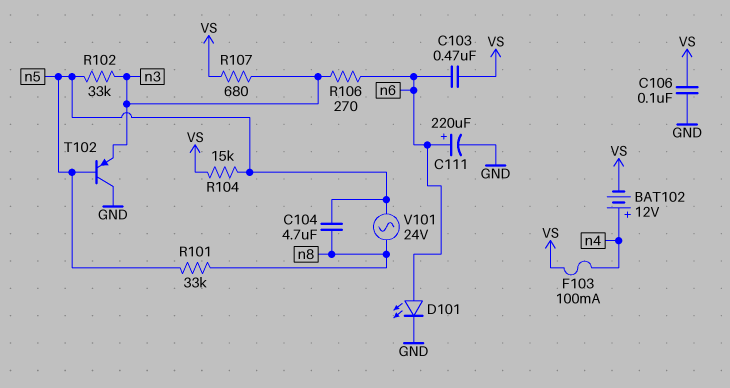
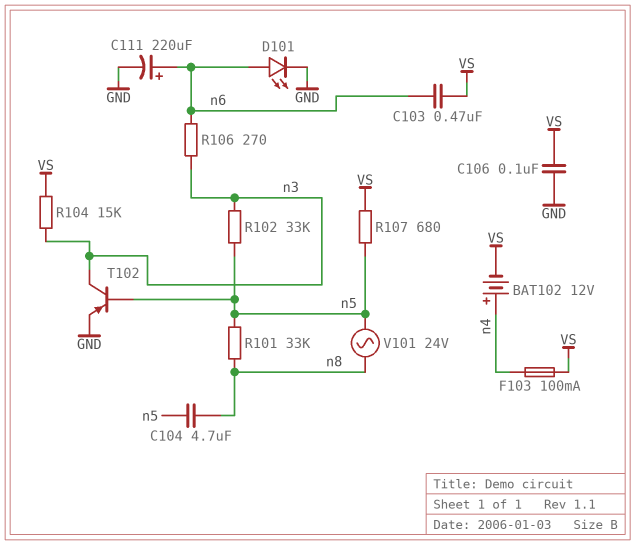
R104: 15k (VS, n5) -> 15k (VS, n3)
R107: 680 (VS, n3) -> 680 (VS, n5)
T102: PNP (B n5, C GND, E n3) -> PNP (B n5, C n3, E GND)

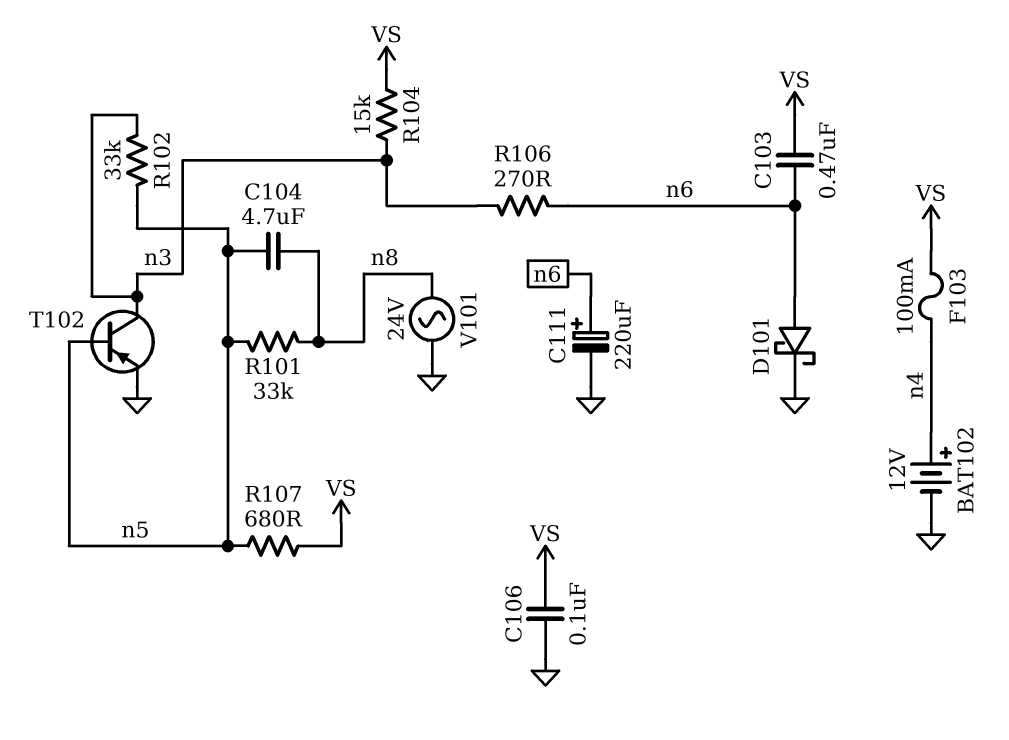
BAT102: 12V (plus n4, minus VS) -> 12V (plus n4, minus GND)
D101: LED (A n6, K GND) -> schottky (A n6, K GND)
V101: AC 24V (n5, n8) -> AC 24V (GND, n8)

